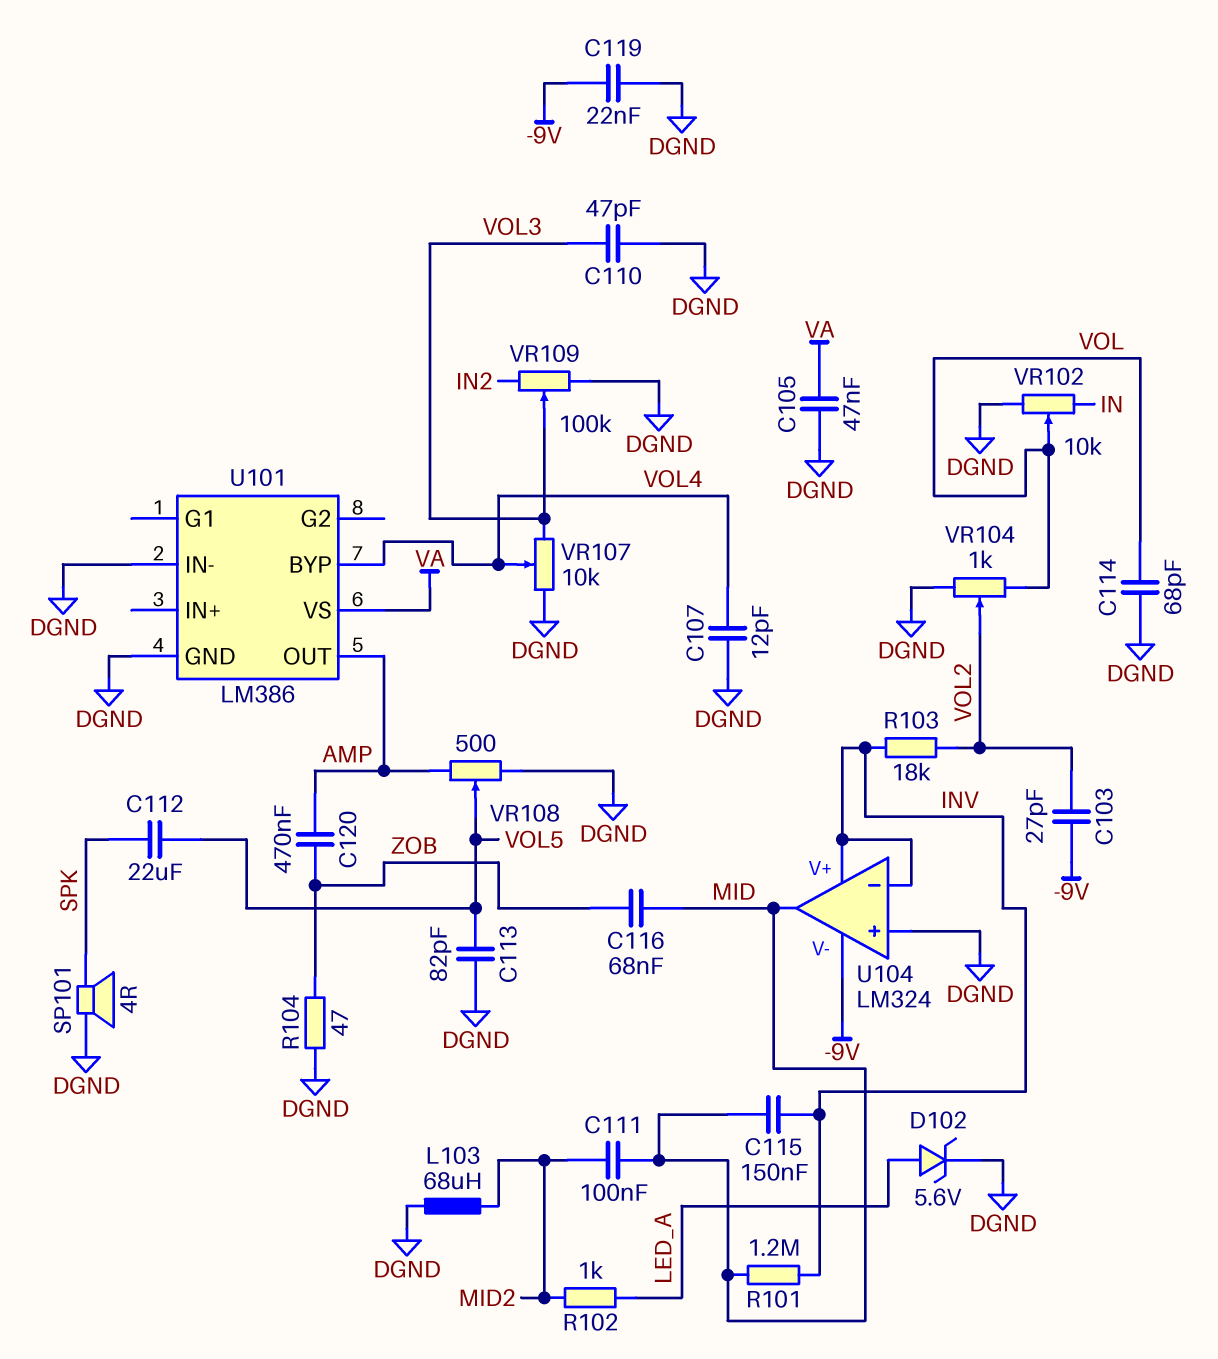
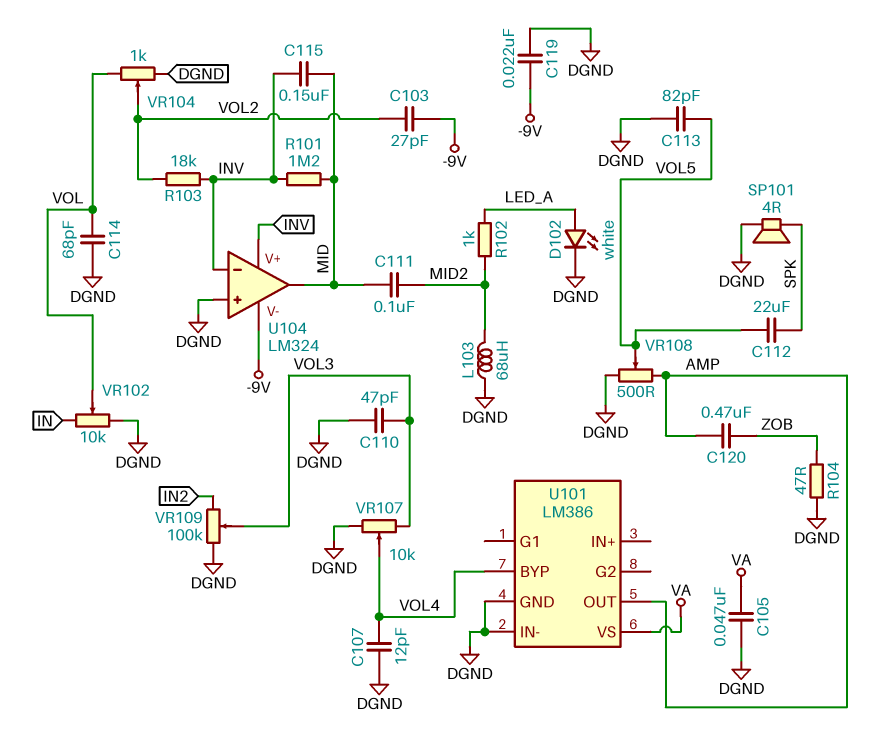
C116: 68nF (MID, ZOB) -> none
D102: zener 5.6V (A LED_A, K DGND) -> LED white (A LED_A, K DGND)

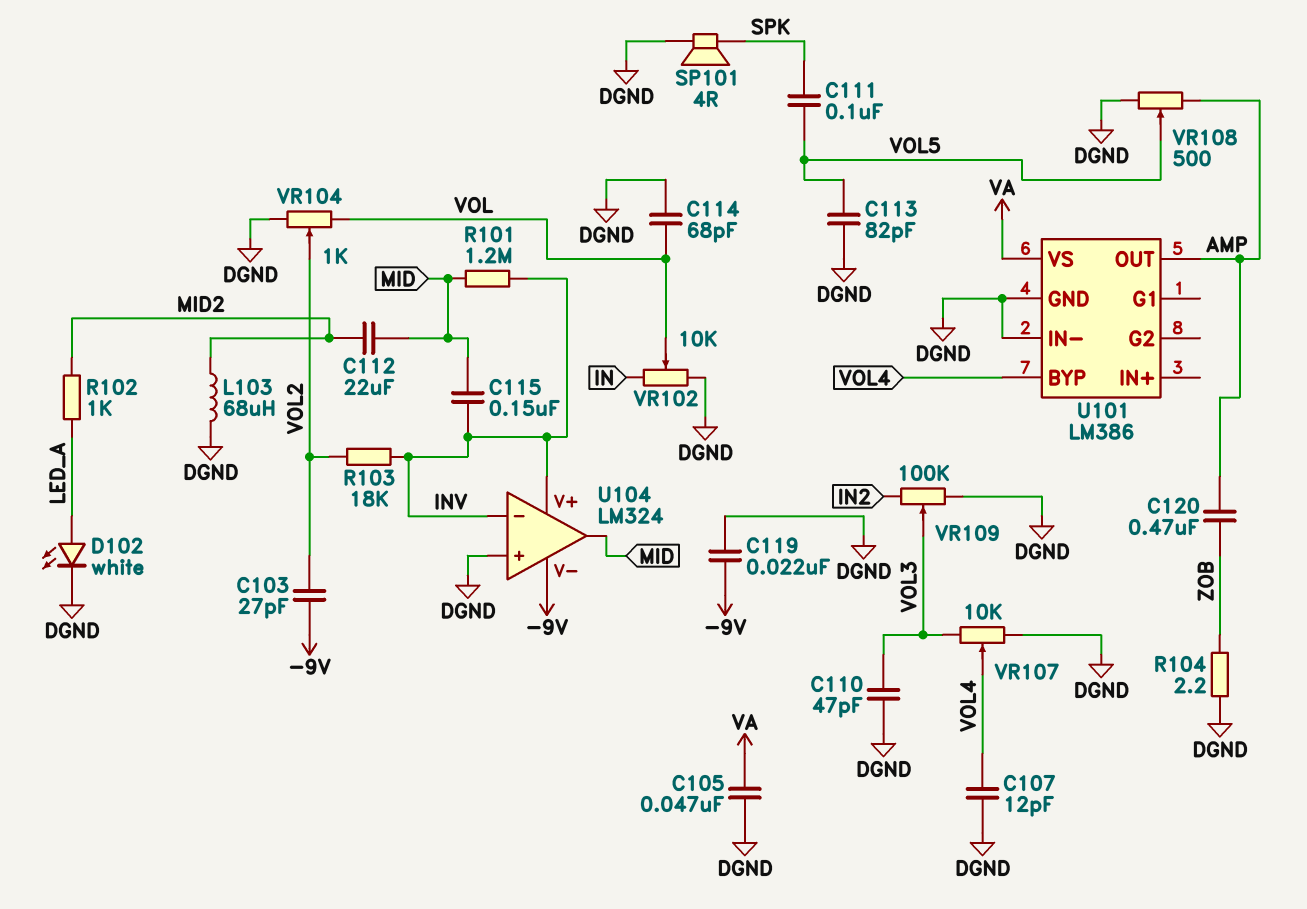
C111: 100nF (MID, MID2) -> 100nF (SPK, VOL5)
C112: 22uF (SPK, VOL5) -> 22uF (MID, MID2)
R104: 47 (DGND, ZOB) -> 2.2 (DGND, ZOB)

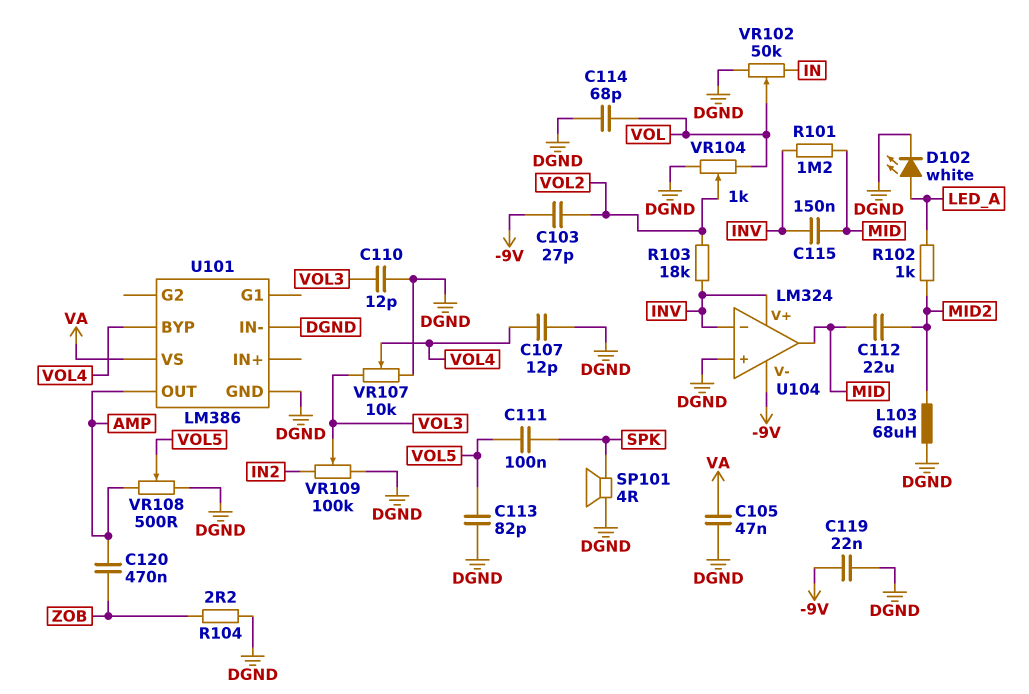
C110: 47pF (DGND, VOL3) -> 12pF (DGND, VOL3)
VR102: 10k (DGND, IN, wiper VOL) -> 50k (DGND, IN, wiper VOL)

